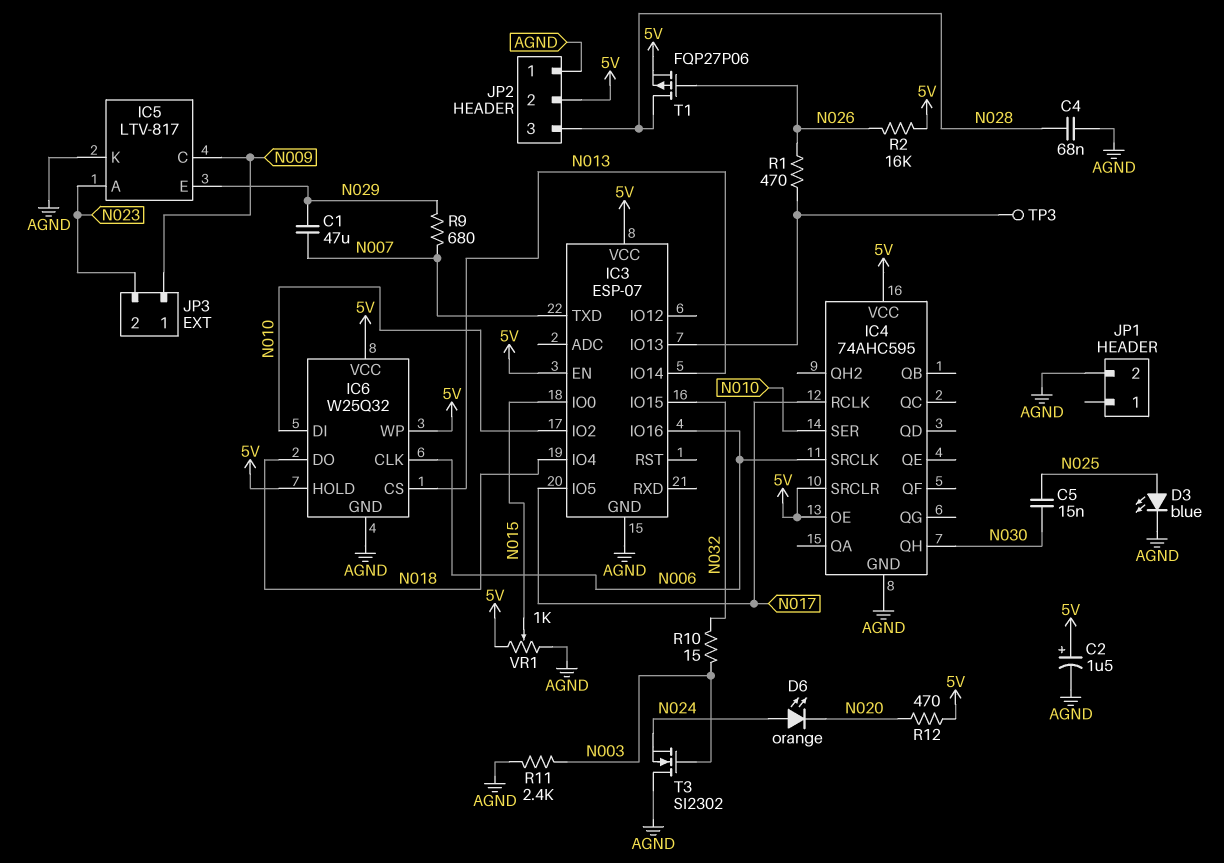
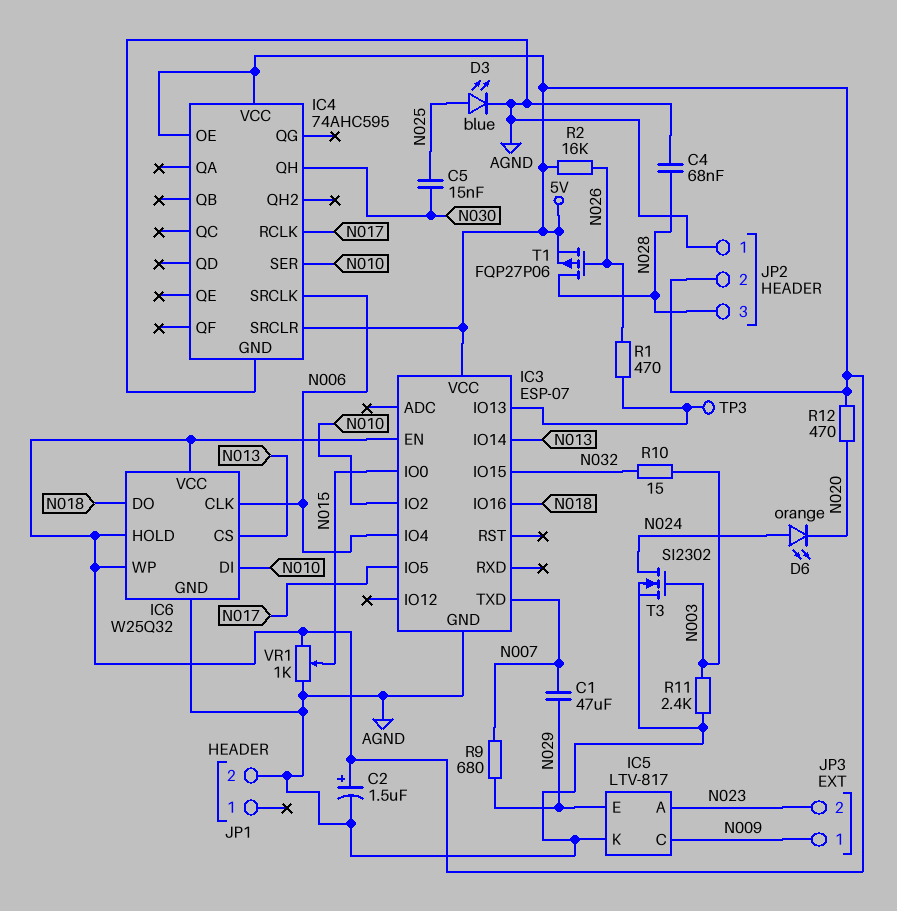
IC3 pin IO4: N018 -> N006
IC3 pin IO16: N006 -> N018
T3: NMOS SI2302 (G N003, D AGND, S N024) -> NMOS SI2302 (G N003, D N024, S AGND)

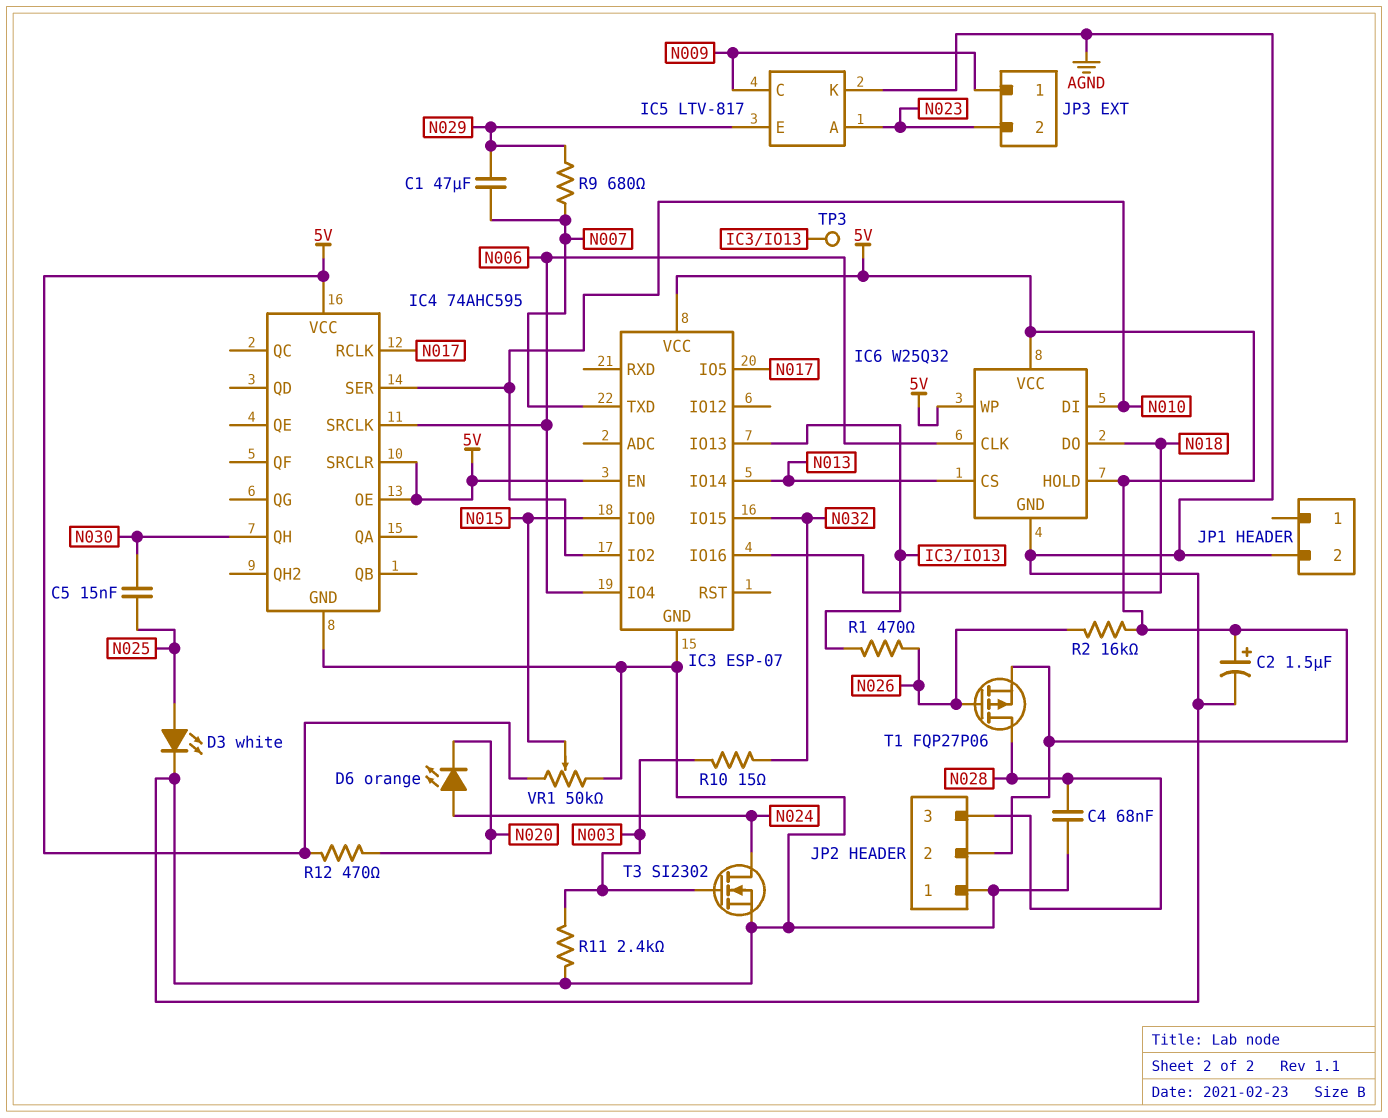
D3: LED blue (A N025, K AGND) -> LED white (A N025, K AGND)
VR1: 1k (5V, AGND, wiper N015) -> 50k (5V, AGND, wiper N015)

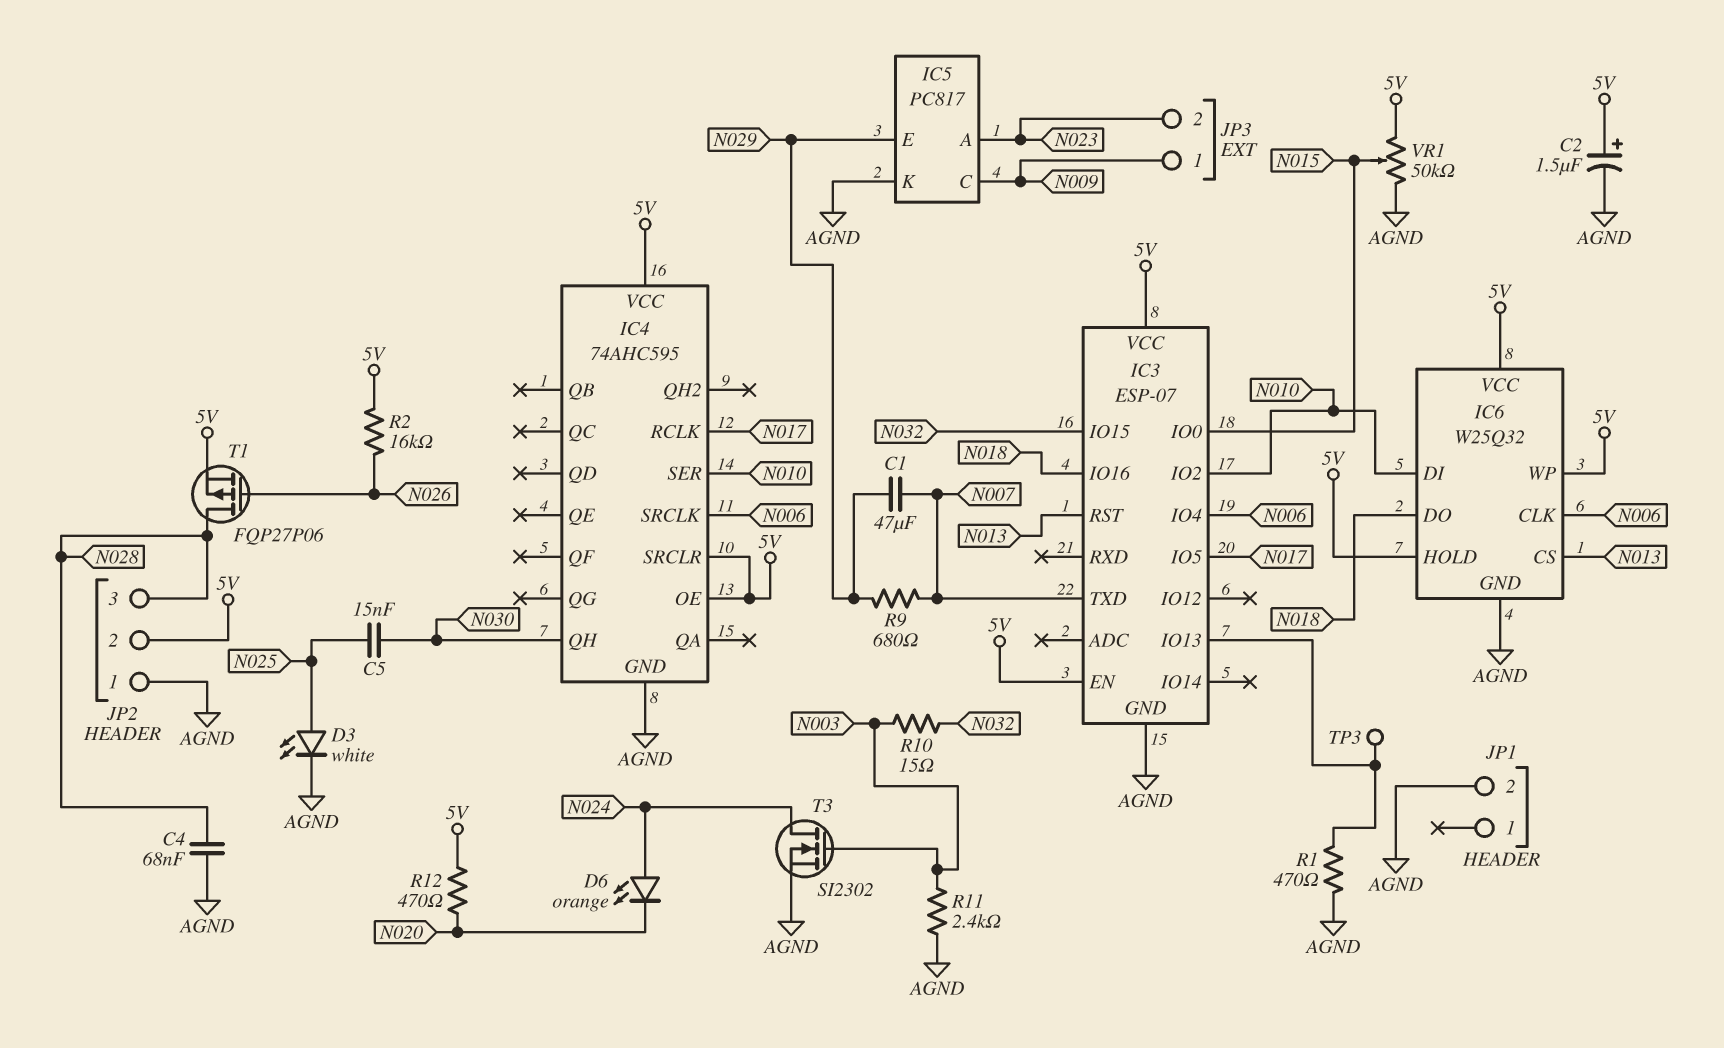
IC3 pin IO14: N013 -> none
IC3 pin RST: none -> N013
IC5: LTV-817 -> PC817
R1: 470 (IC3/IO13, N026) -> 470 (AGND, IC3/IO13)

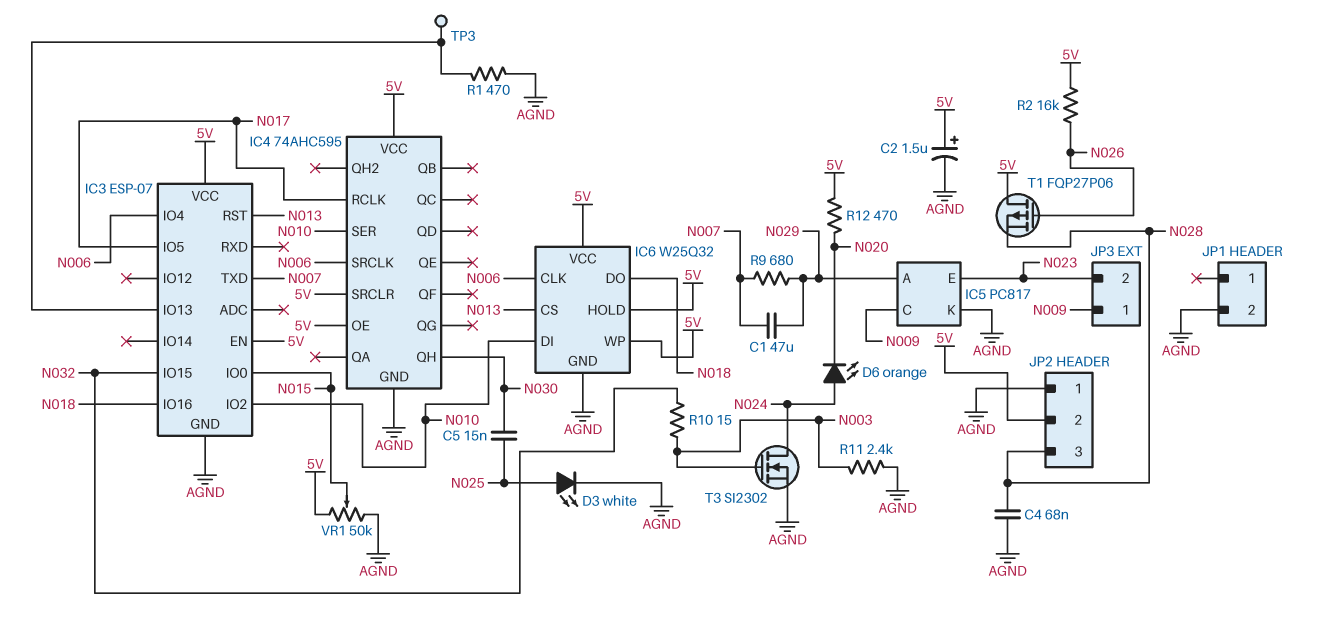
IC5 pin A: N023 -> N029
IC5 pin E: N029 -> N023
T1: PMOS FQP27P06 (G N026, D N028, S 5V) -> PMOS FQP27P06 (G N026, D 5V, S N028)

